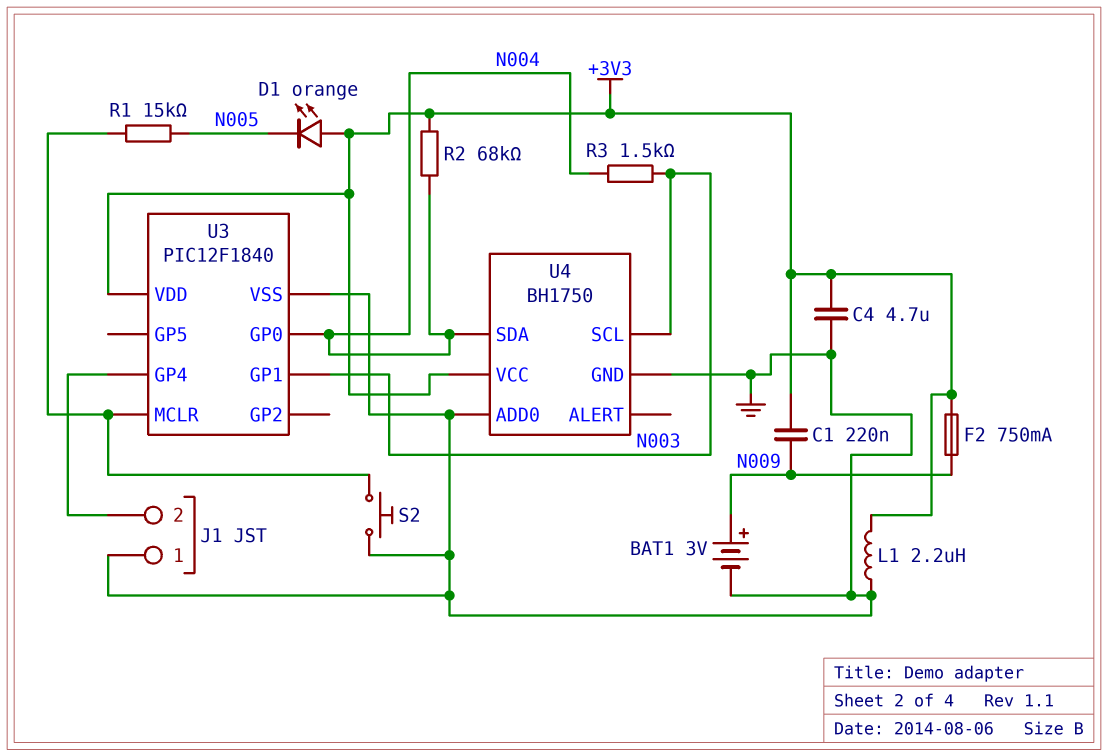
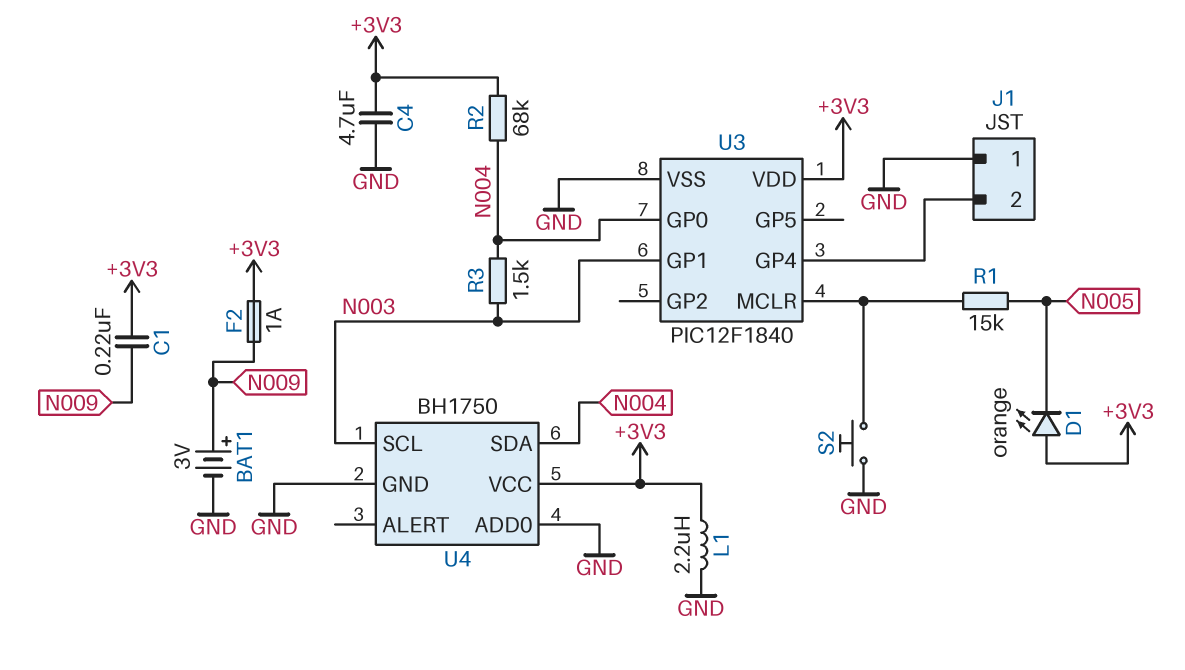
F2: 750mA (+3V3, N009) -> 1A (+3V3, N009)

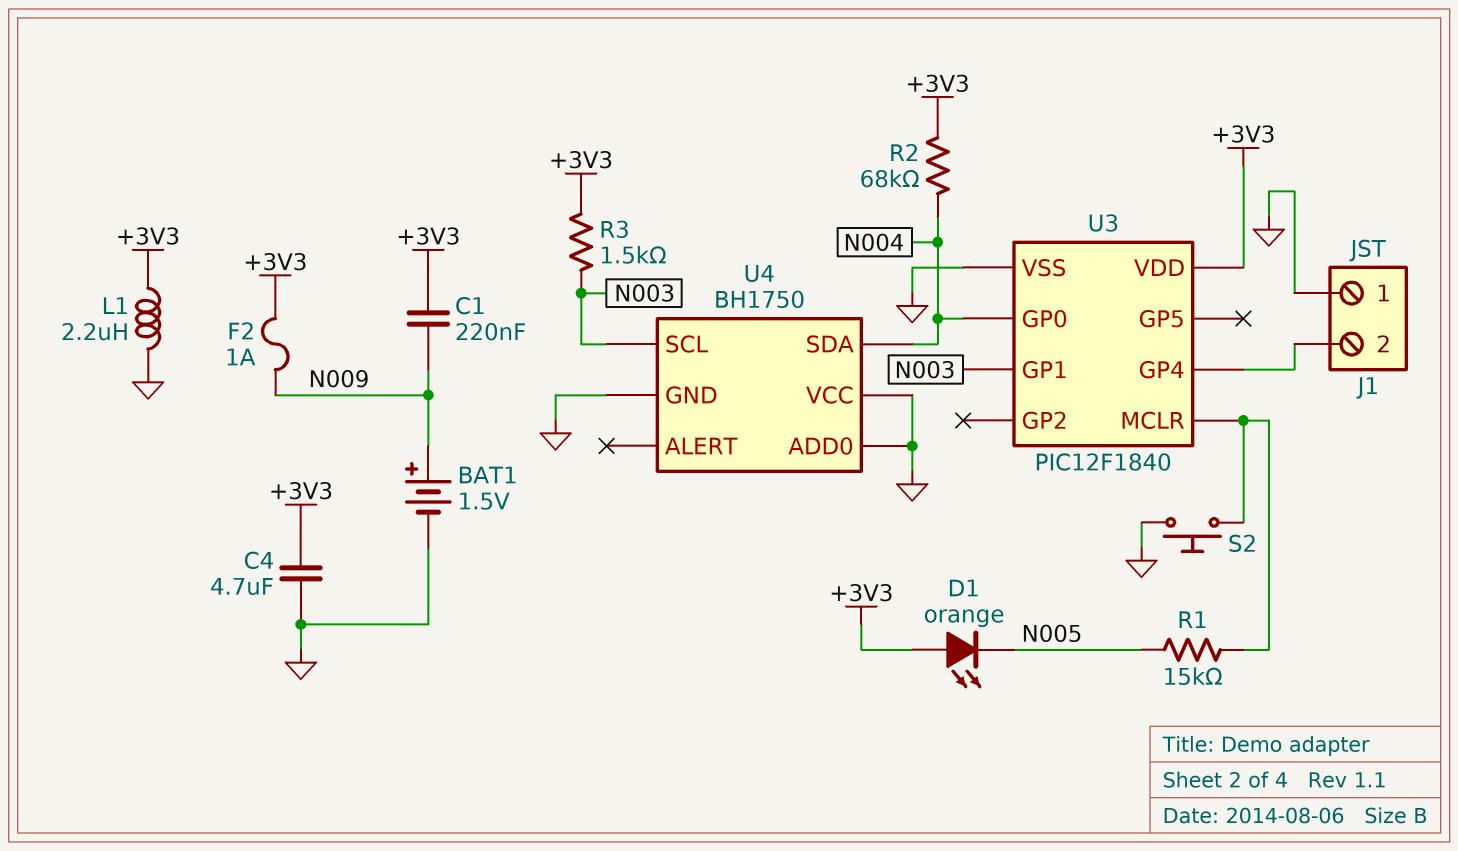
BAT1: 3V (plus N009, minus GND) -> 1.5V (plus N009, minus GND)
R3: 1.5k (N003, N004) -> 1.5k (+3V3, N003)
U4 pin VCC: +3V3 -> GND

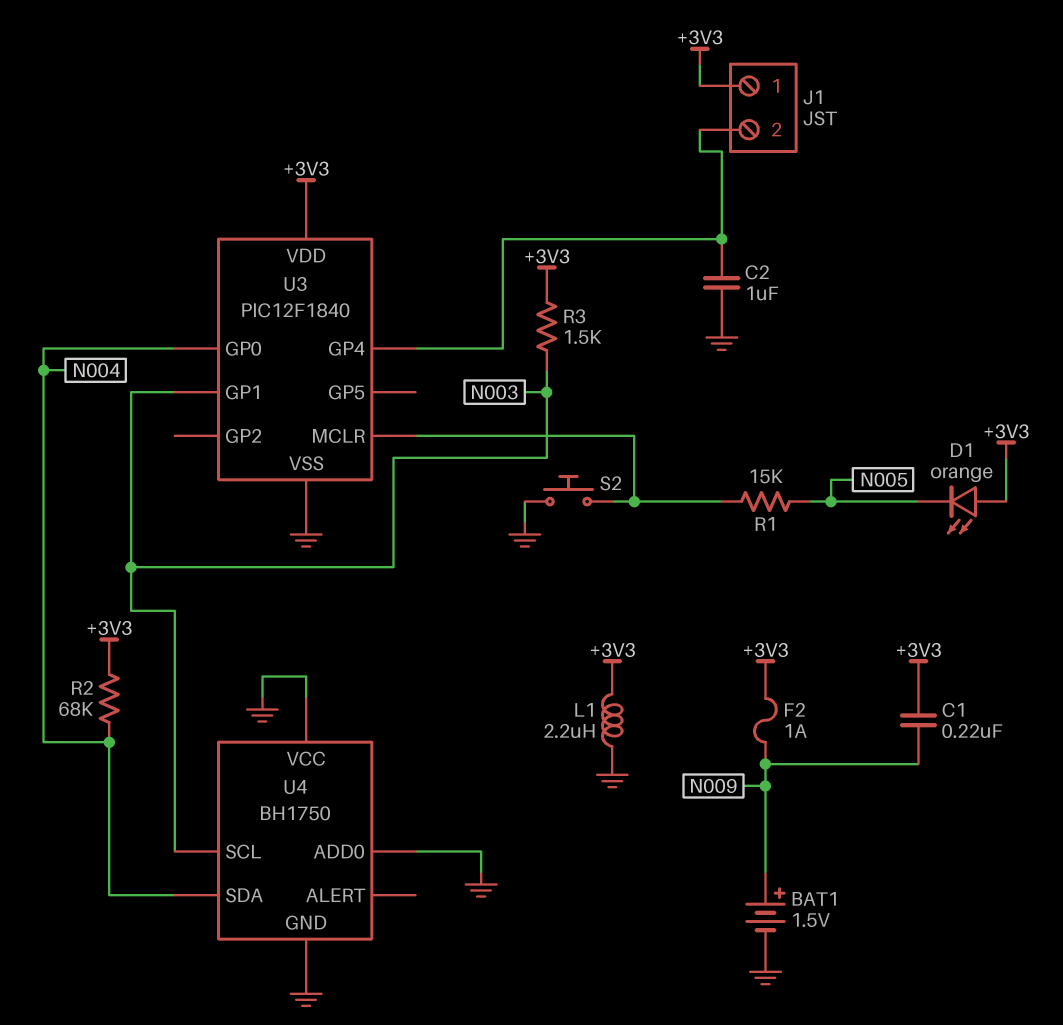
C2: none -> 1uF (GND, J1/2)
C4: 4.7uF (+3V3, GND) -> none
J1 pin 1: GND -> +3V3

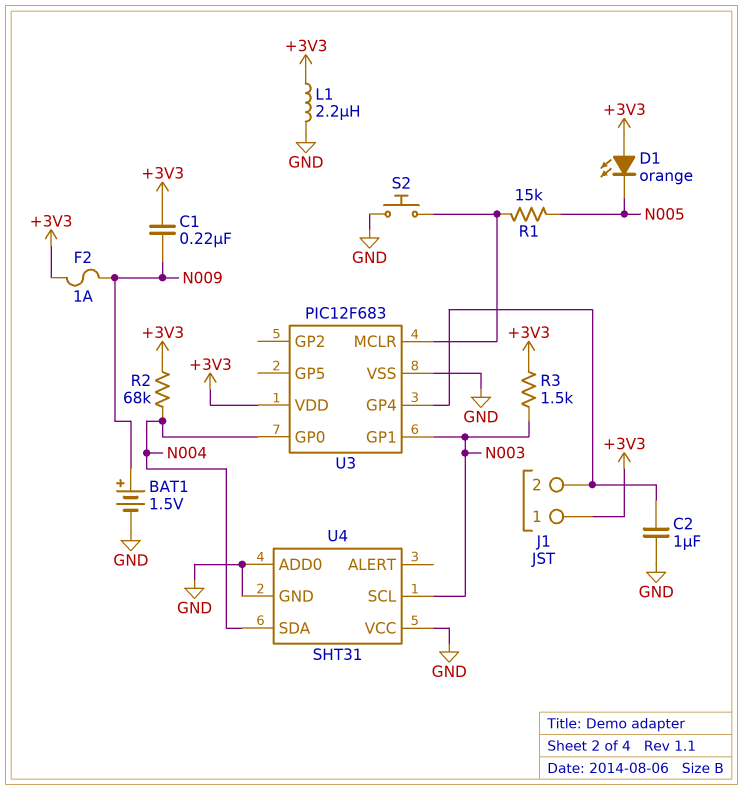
U3: PIC12F1840 -> PIC12F683
U4: BH1750 -> SHT31

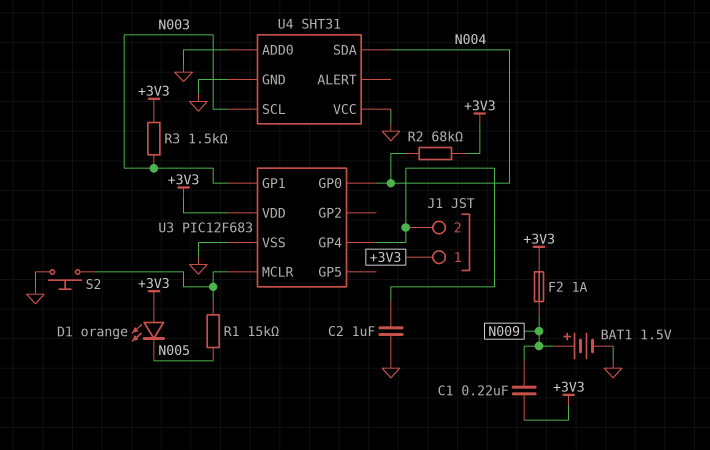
L1: 2.2uH (+3V3, GND) -> none

